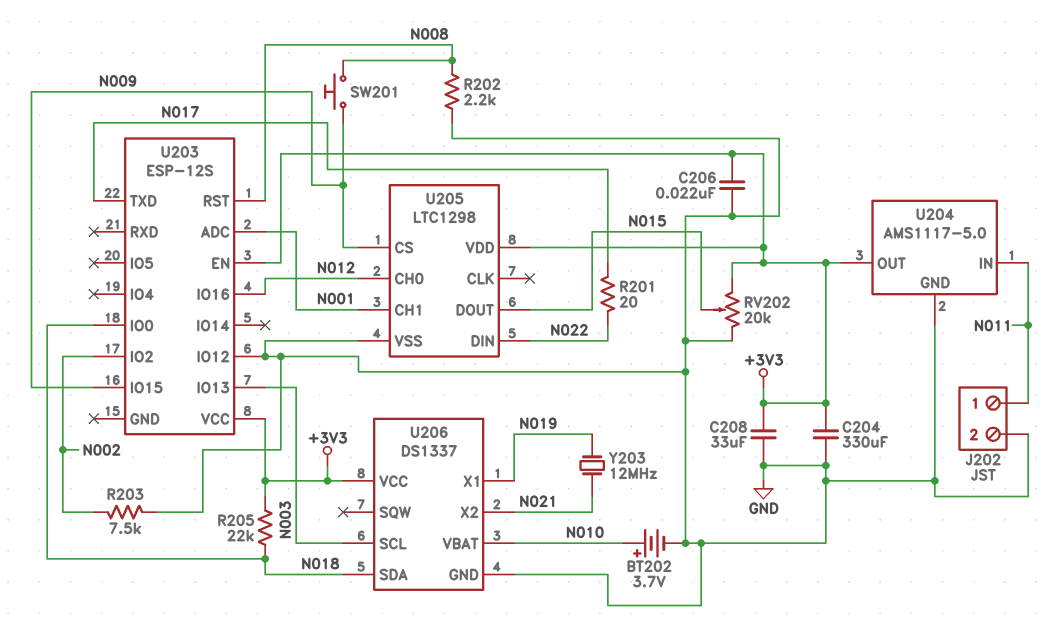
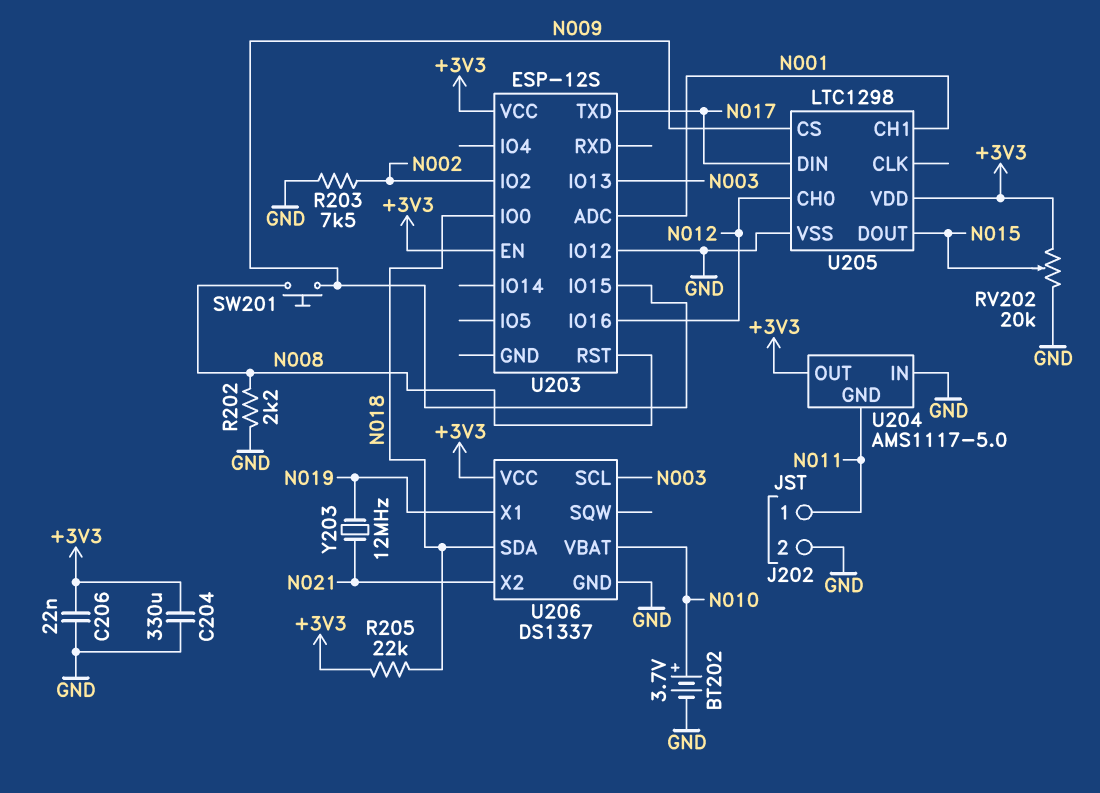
C208: 33uF (+3V3, GND) -> none
R201: 20 (N017, N022) -> none
U204 pin GND: GND -> N011
U204 pin IN: N011 -> GND
U205 pin DIN: N022 -> N017

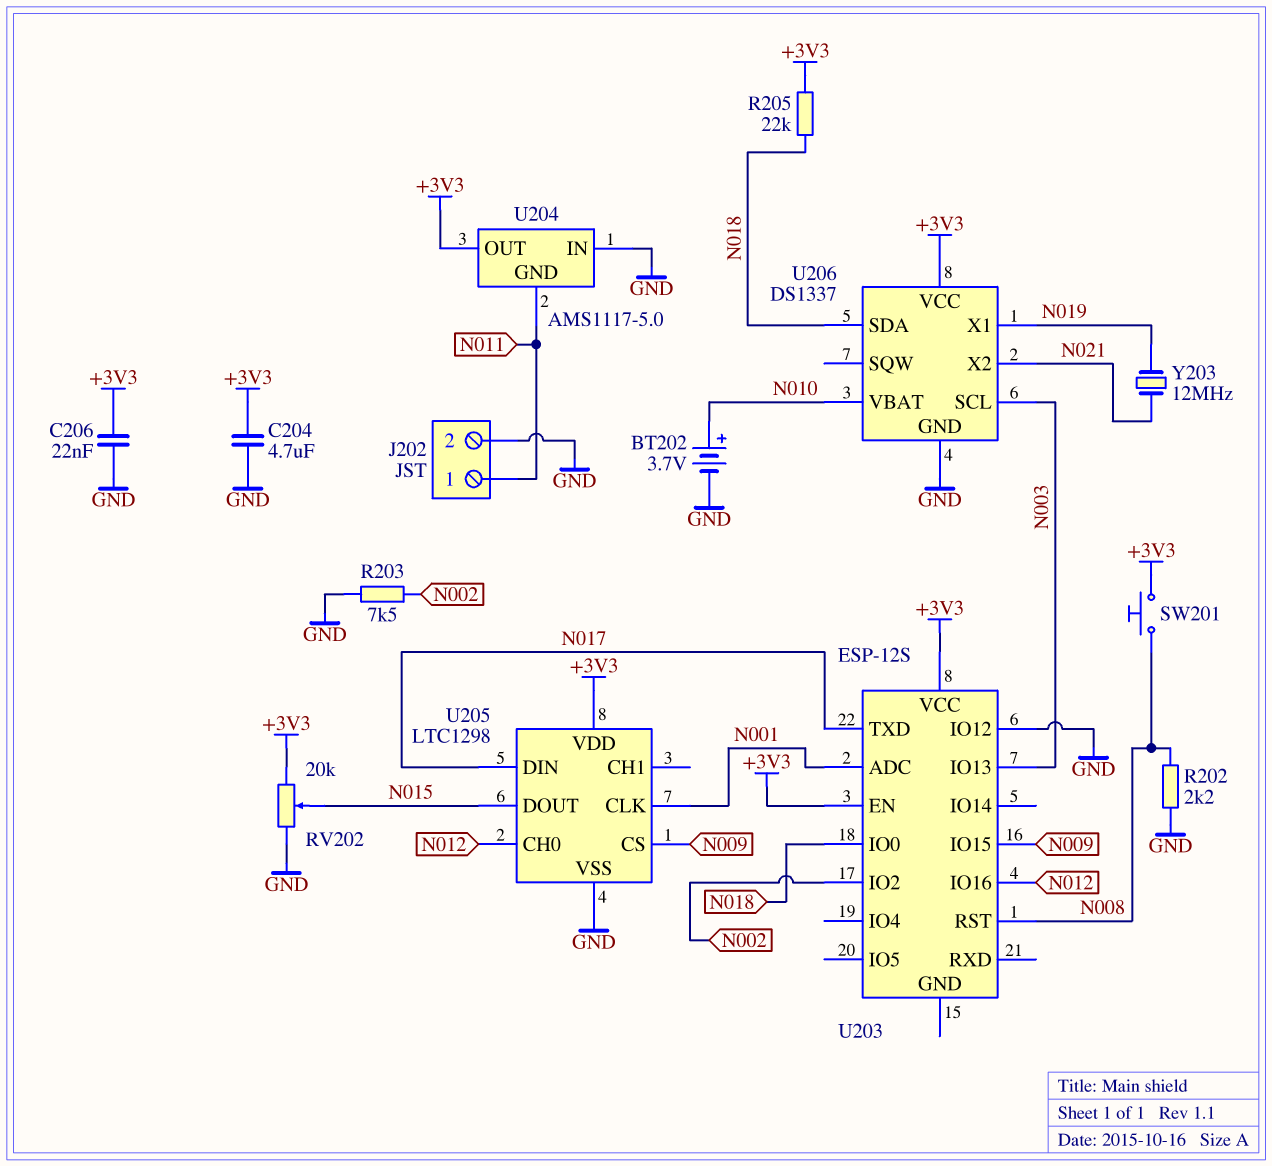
C204: 330uF (+3V3, GND) -> 4.7uF (+3V3, GND)
SW201: button (N008, N009) -> button (+3V3, N008)
U205 pin CH1: N001 -> none
U205 pin CLK: none -> N001

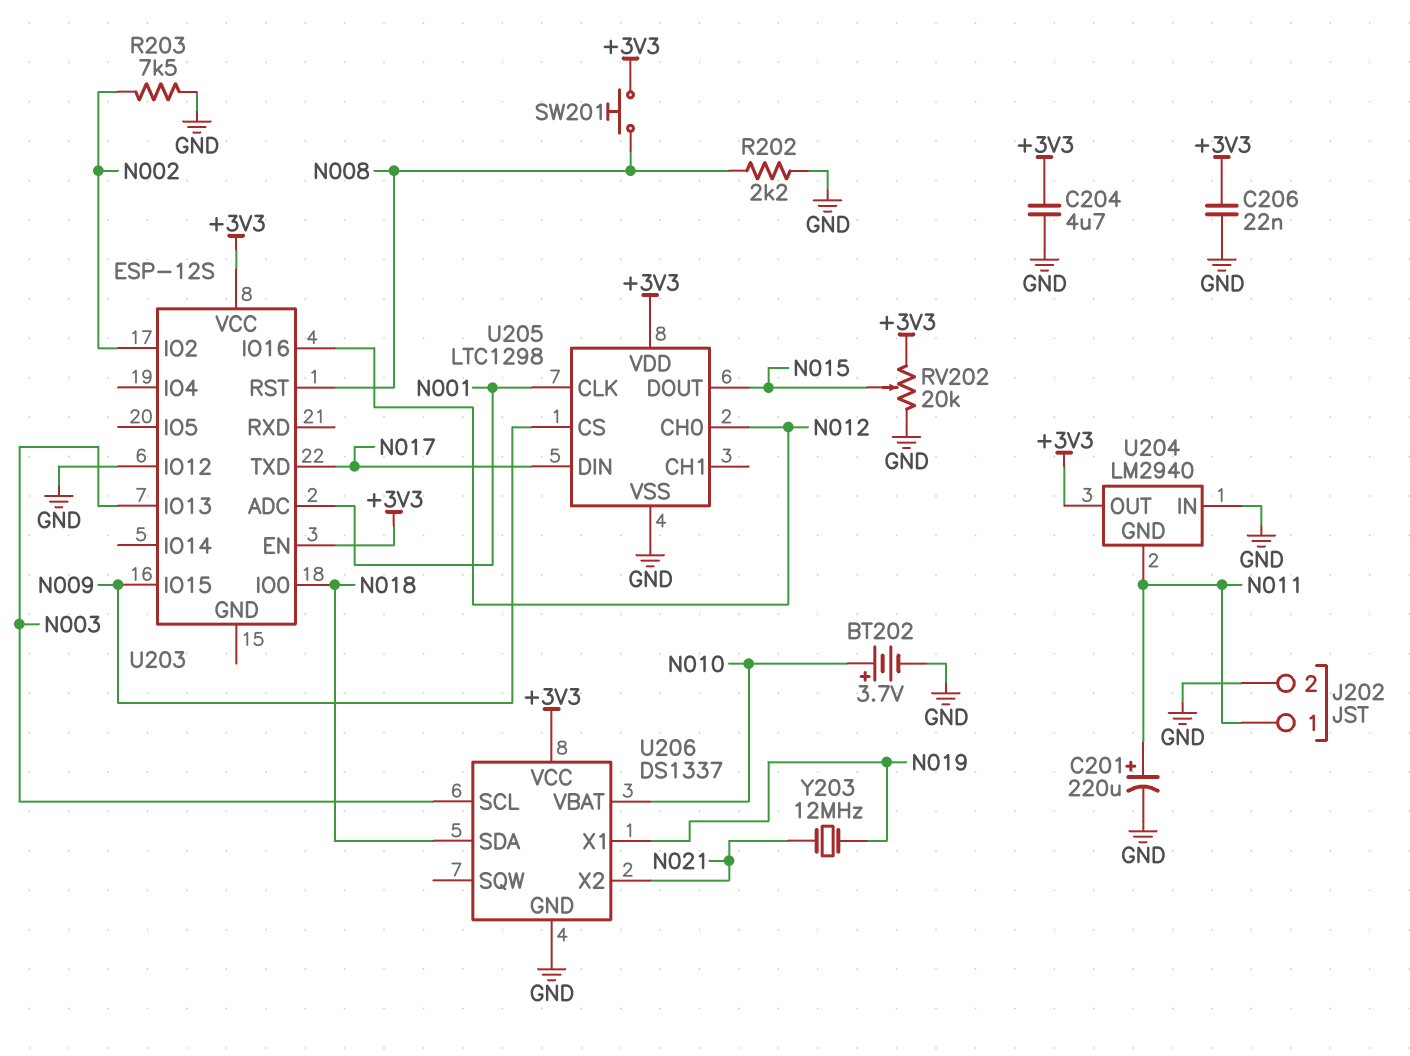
C201: none -> 220uF (plus N011, minus GND)
R205: 22k (+3V3, N018) -> none
U204: AMS1117-5.0 -> LM2940

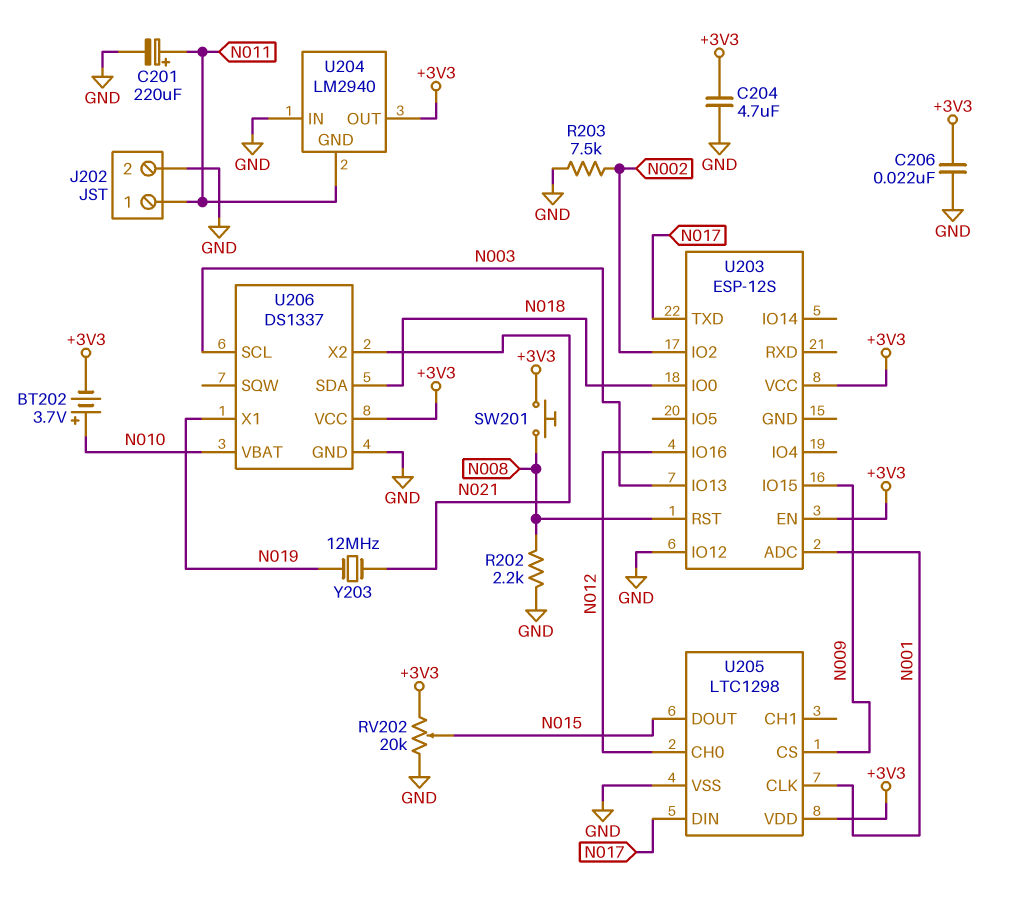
BT202: 3.7V (plus N010, minus GND) -> 3.7V (plus N010, minus +3V3)

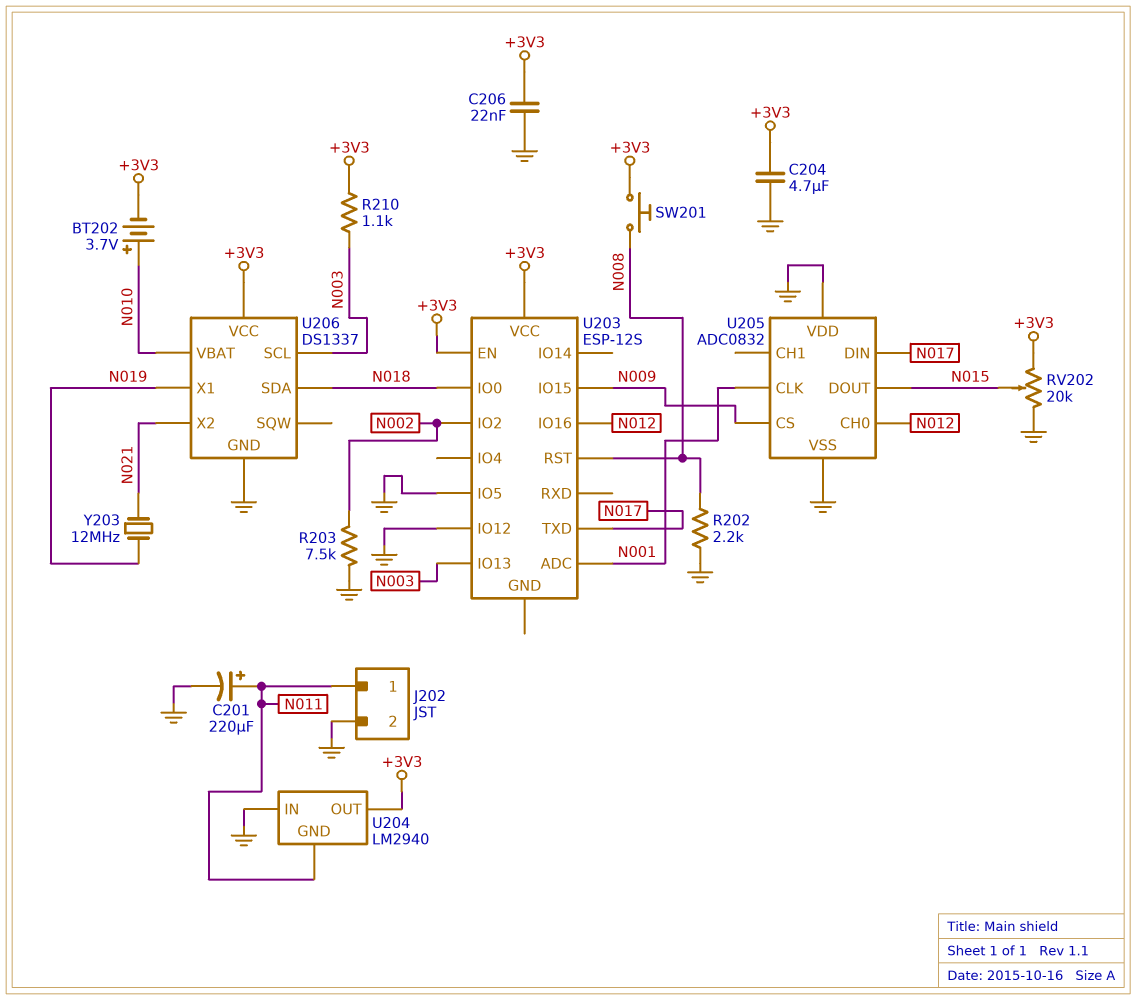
R210: none -> 1.1k (+3V3, N003)
U203 pin IO5: none -> GND
U205: LTC1298 -> ADC0832
U205 pin VDD: +3V3 -> GND

